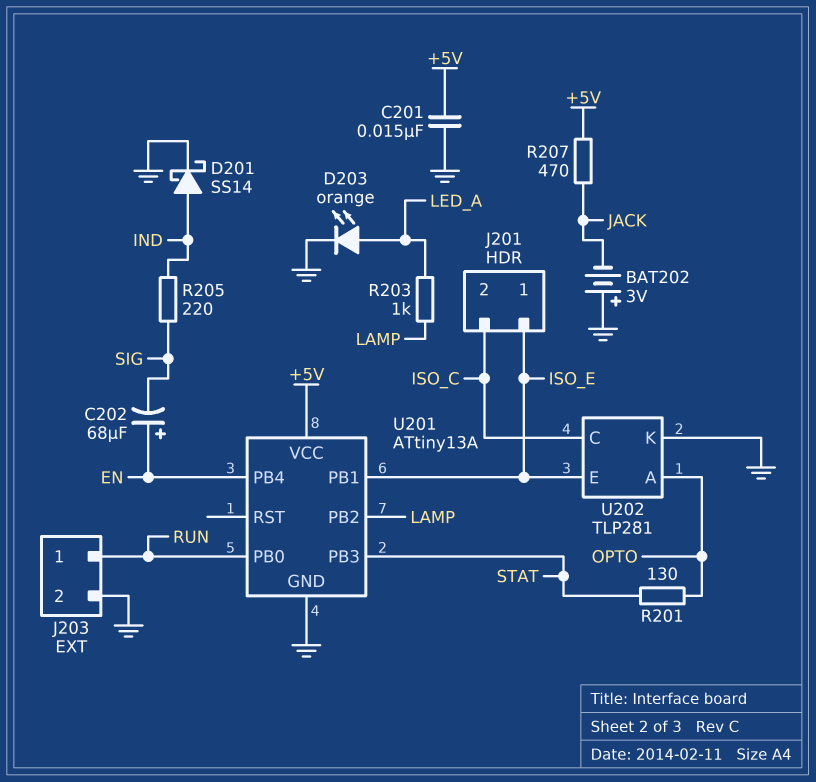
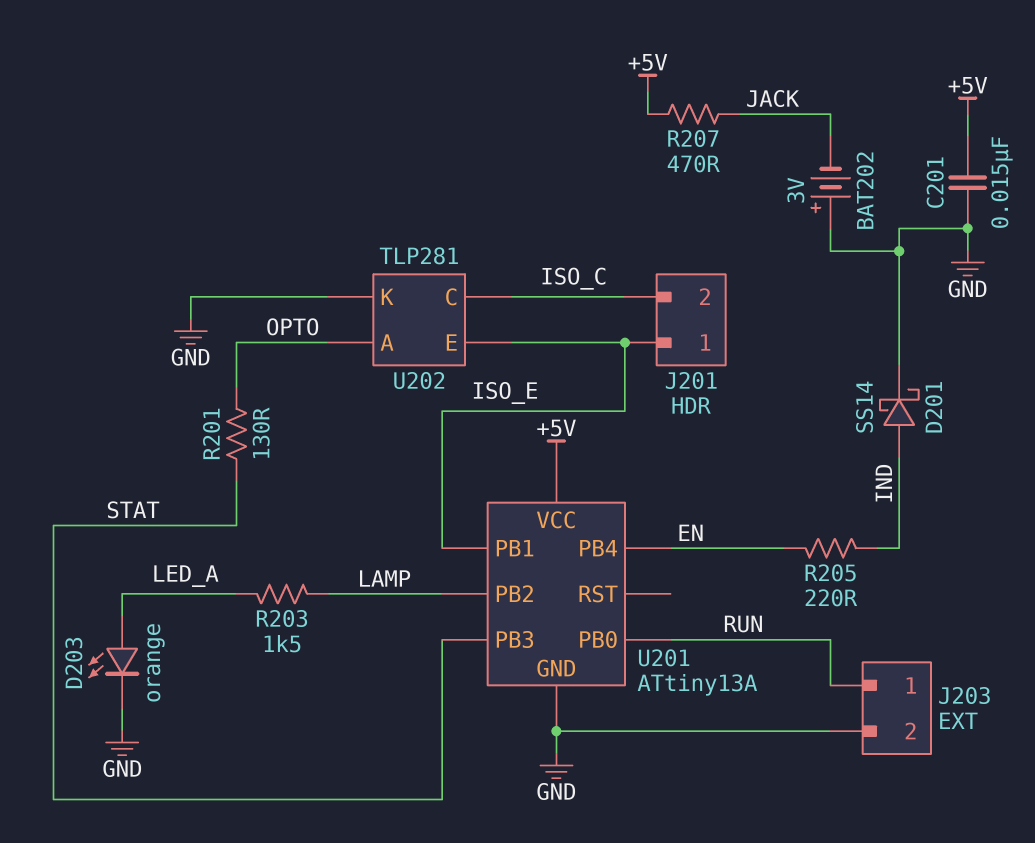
C202: 68uF (plus EN, minus SIG) -> none
R203: 1k (LAMP, LED_A) -> 1.5k (LAMP, LED_A)
R205: 220 (IND, SIG) -> 220 (EN, IND)

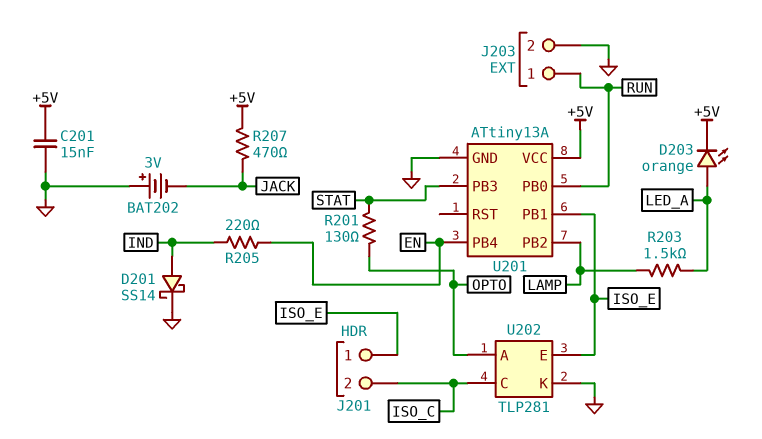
D203: LED orange (A LED_A, K GND) -> LED orange (A LED_A, K +5V)

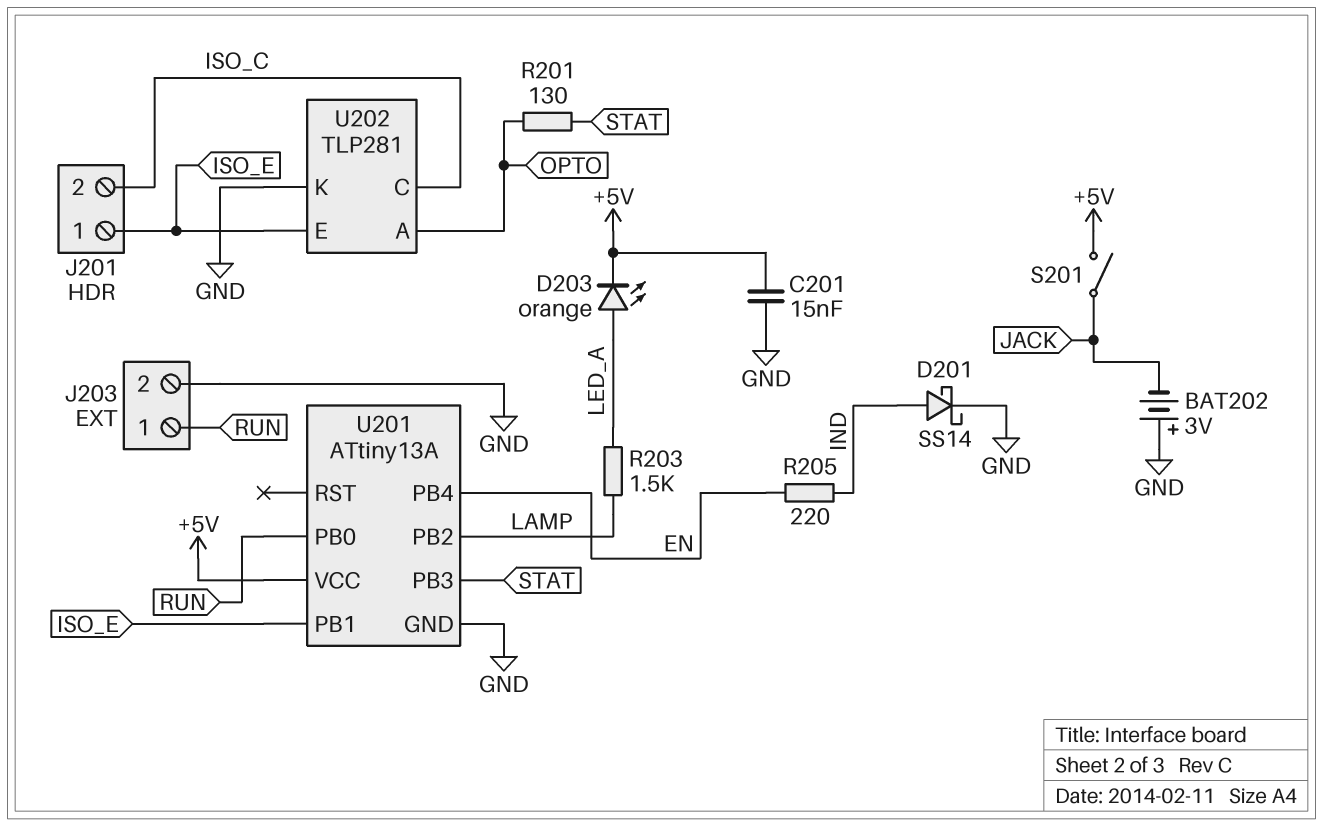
R207: 470 (+5V, JACK) -> none
S201: none -> switch (+5V, JACK)

